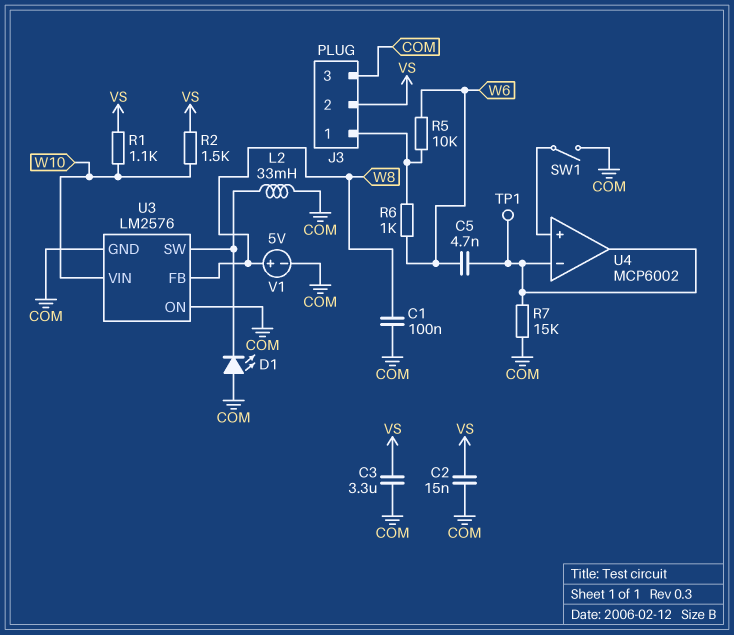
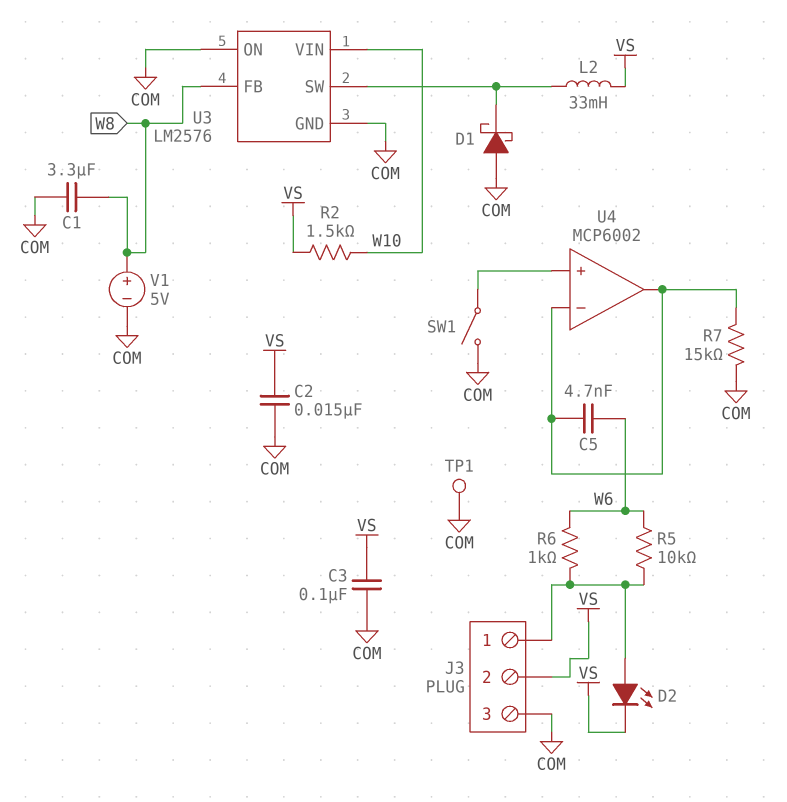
C1: 100nF (COM, W8) -> 3.3uF (COM, W8)
C3: 3.3uF (COM, VS) -> 100nF (COM, VS)
D1: LED (A COM, K U3/SW) -> schottky (A COM, K U3/SW)
D2: none -> LED (A J3/1, K VS)
L2: 33mH (COM, U3/SW) -> 33mH (U3/SW, VS)
R1: 1.1k (VS, W10) -> none
TP1: test point (U4/in-) -> test point (COM)

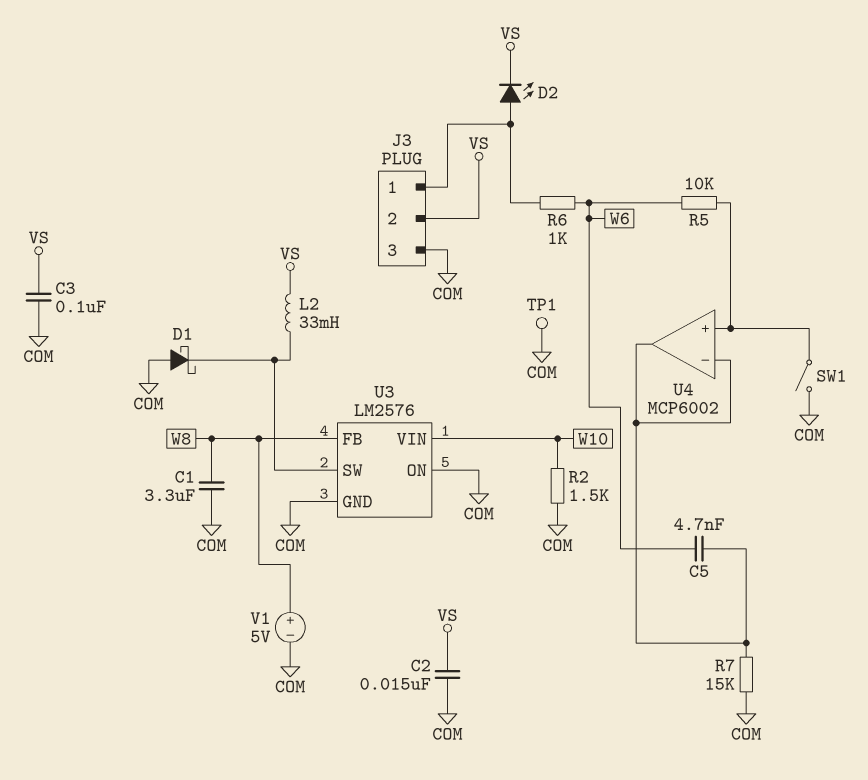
R2: 1.5k (VS, W10) -> 1.5k (COM, W10)
R5: 10k (J3/1, W6) -> 10k (U4/in+, W6)

